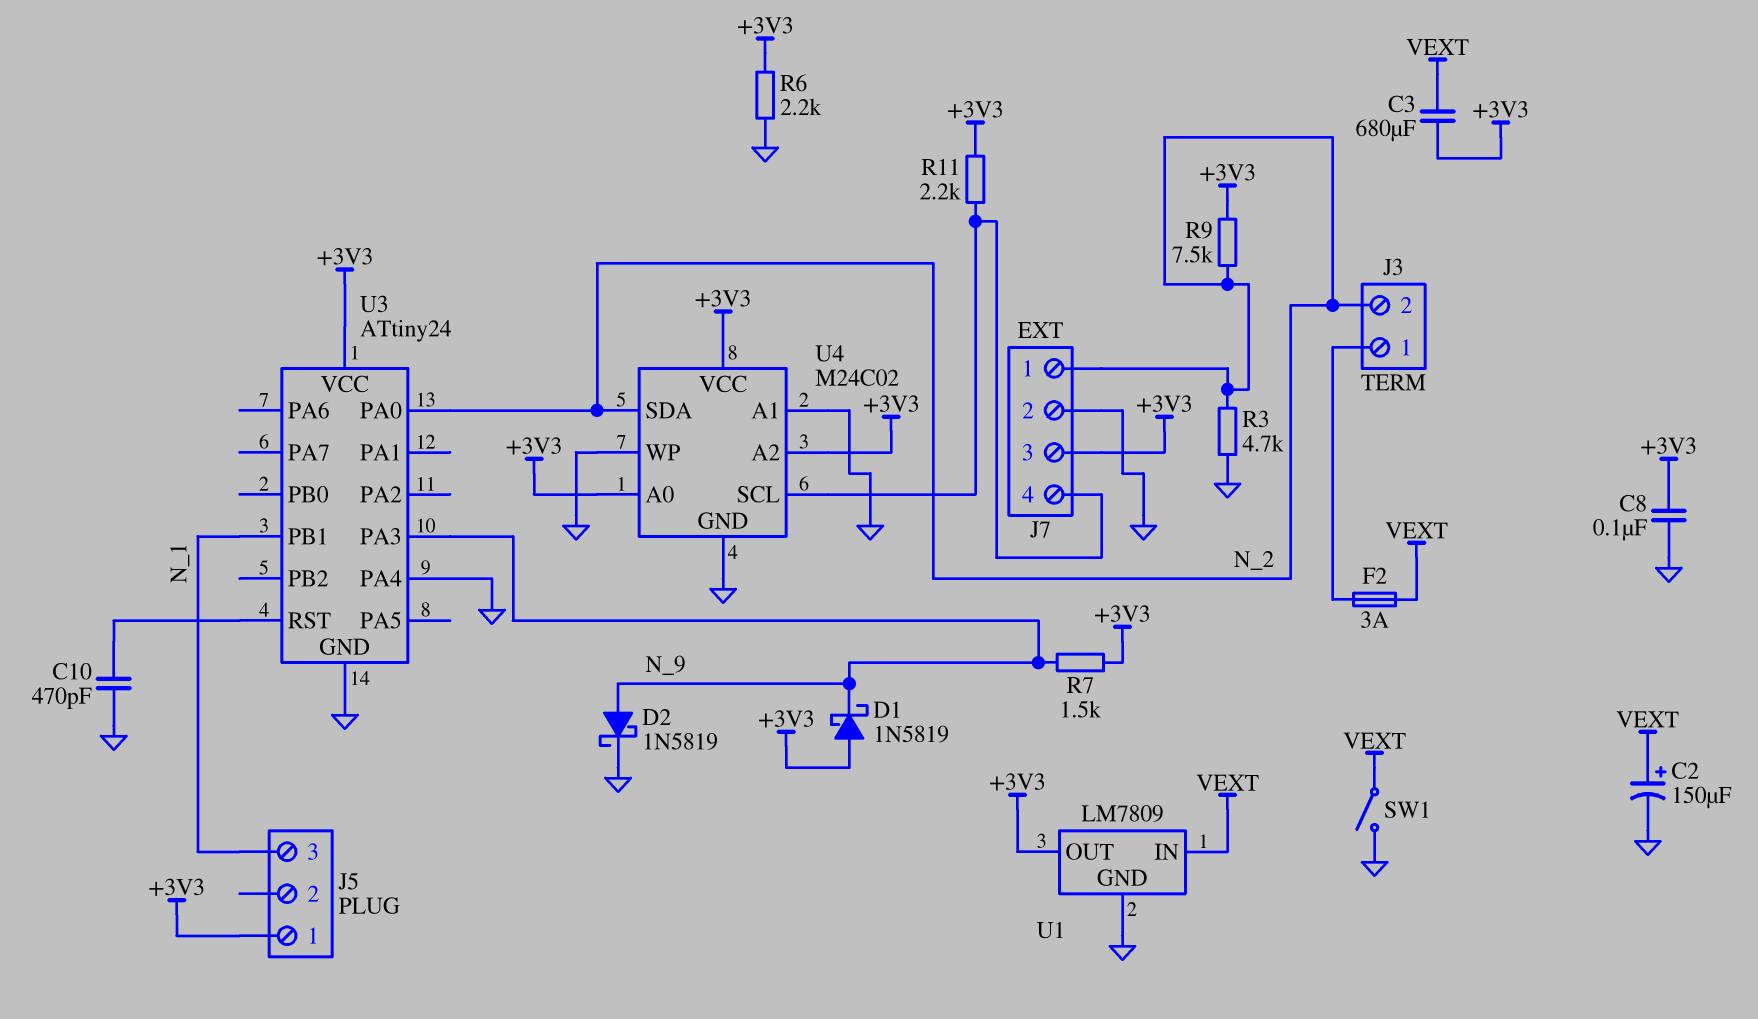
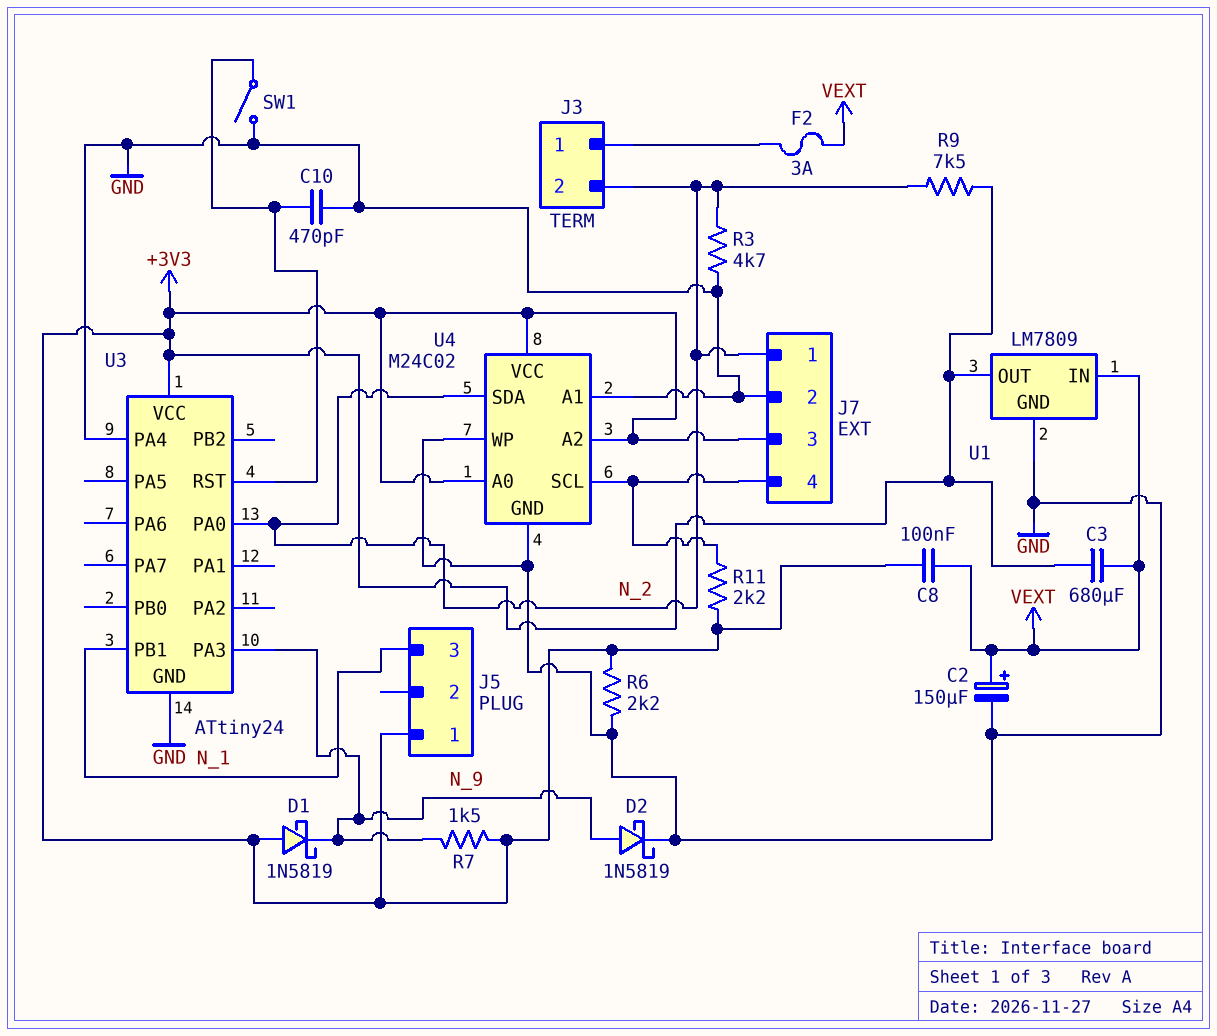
C8: 100nF (+3V3, GND) -> 100nF (+3V3, VEXT)
SW1: switch (GND, VEXT) -> switch (GND, U3/RST)

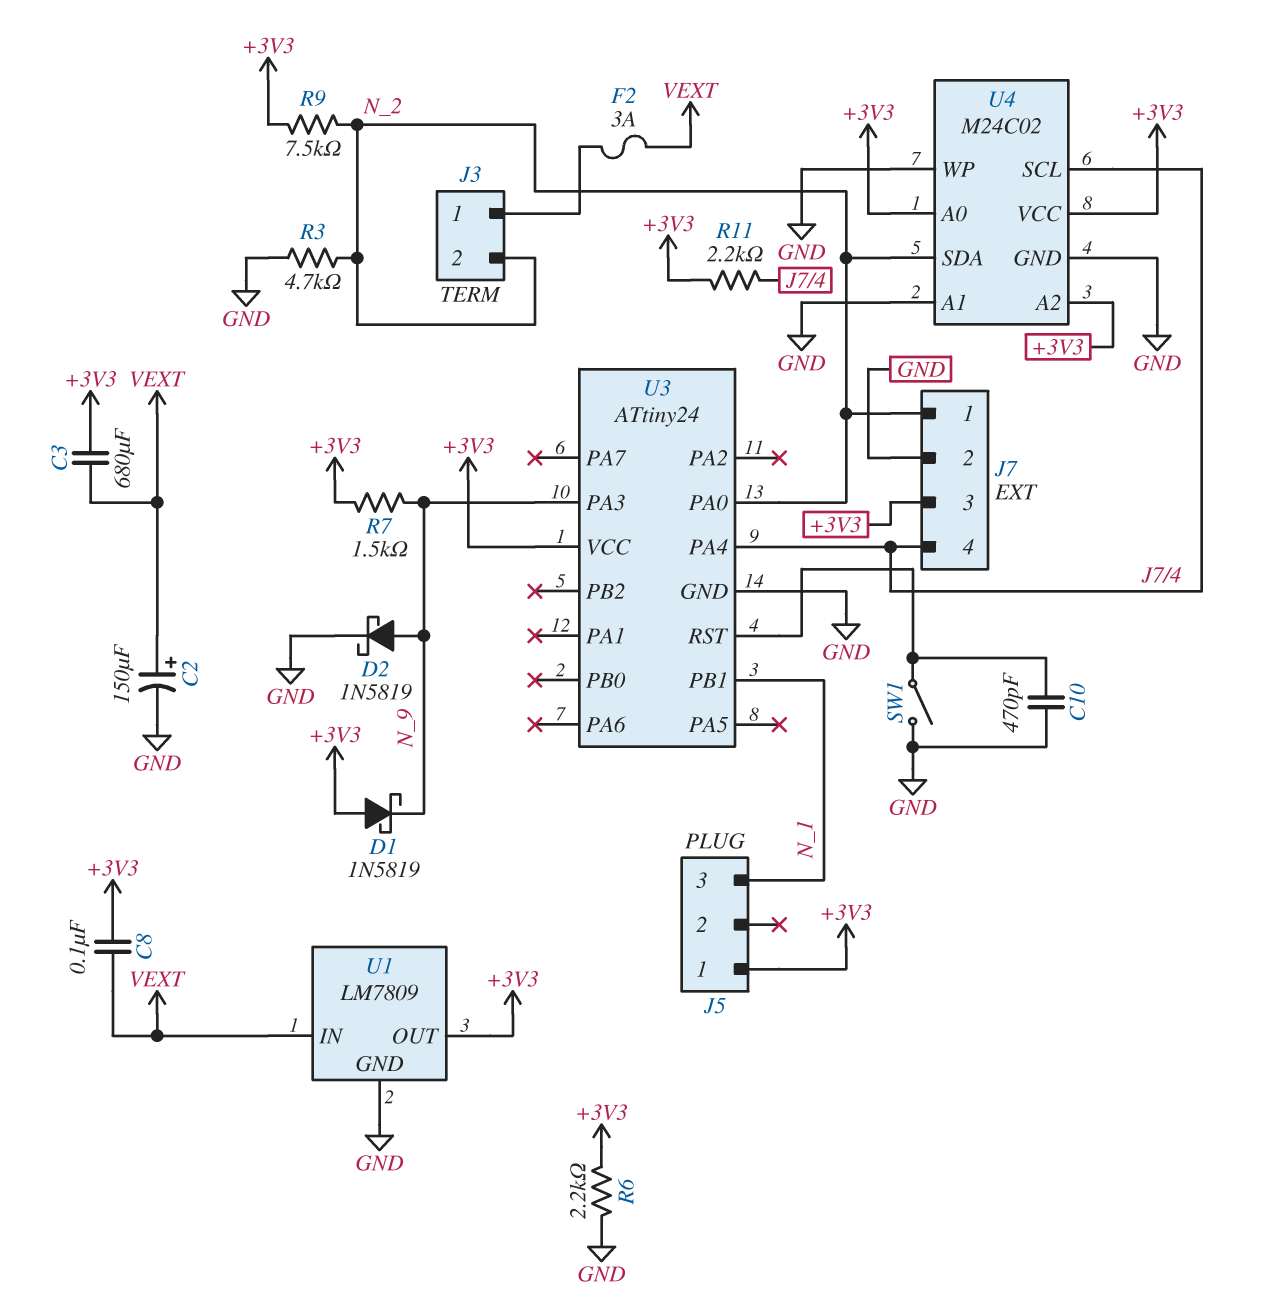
U3 pin PA4: GND -> J7/4

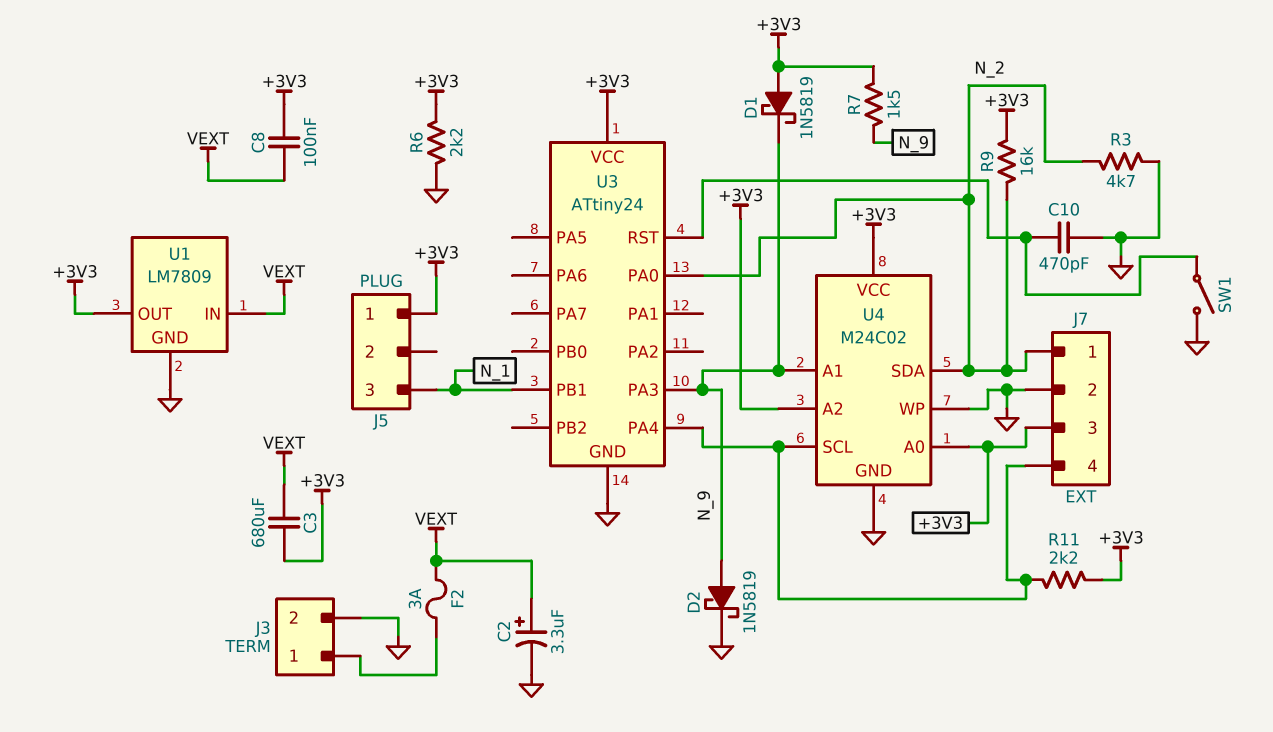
C2: 150uF (plus VEXT, minus GND) -> 3.3uF (plus VEXT, minus GND)
J3 pin 2: N_2 -> GND
R9: 7.5k (+3V3, N_2) -> 16k (+3V3, N_2)
U4 pin A1: GND -> N_9

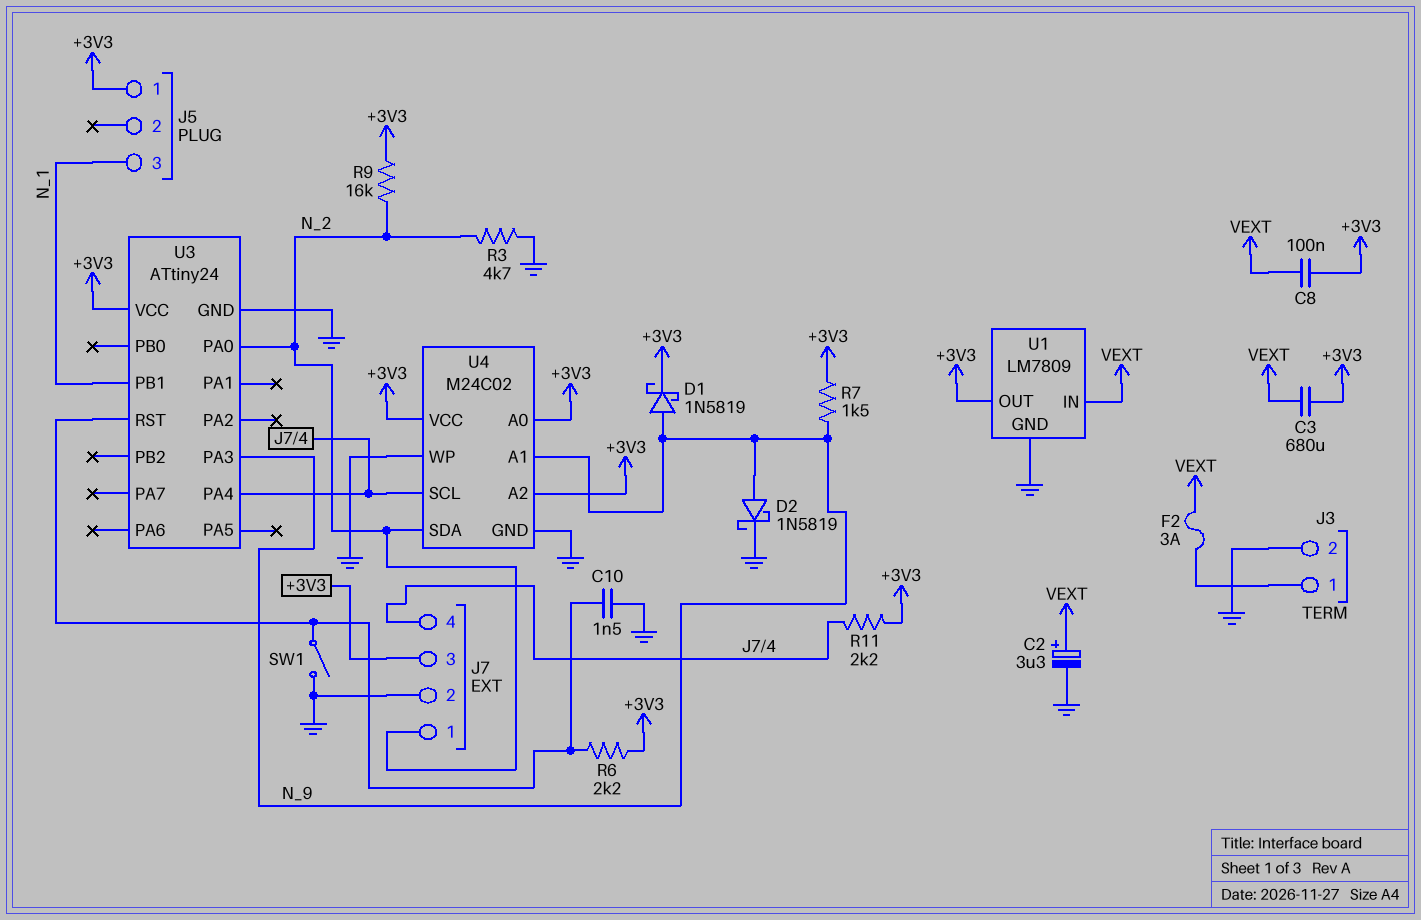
C10: 470pF (GND, U3/RST) -> 1.5nF (GND, U3/RST)
D1: schottky 1N5819 (A +3V3, K N_9) -> schottky 1N5819 (A N_9, K +3V3)
R6: 2.2k (+3V3, GND) -> 2.2k (+3V3, U3/RST)

